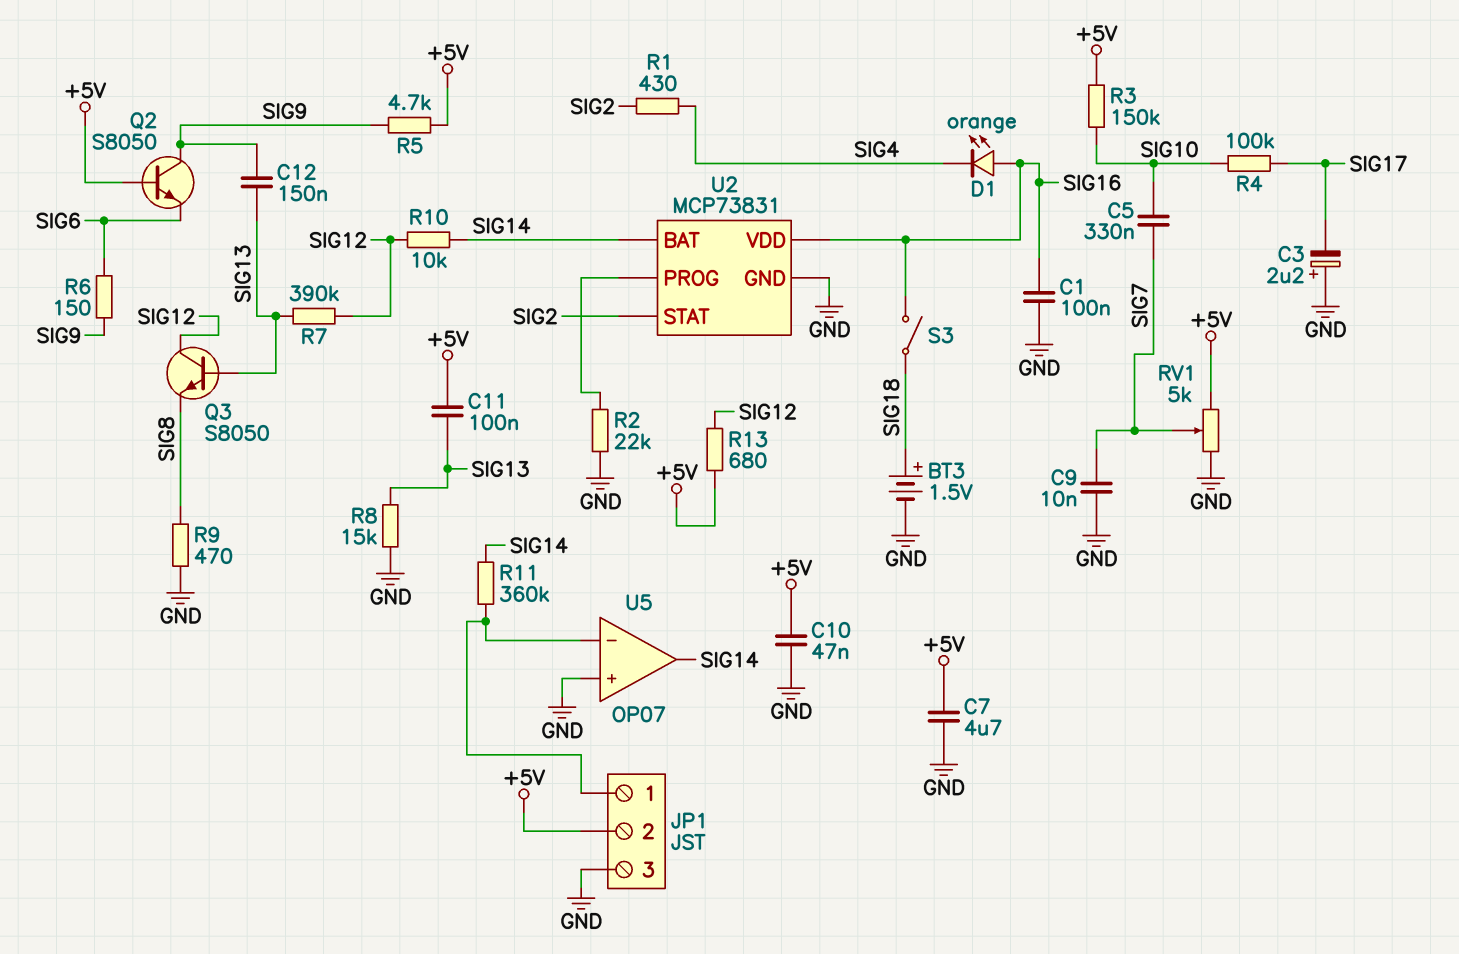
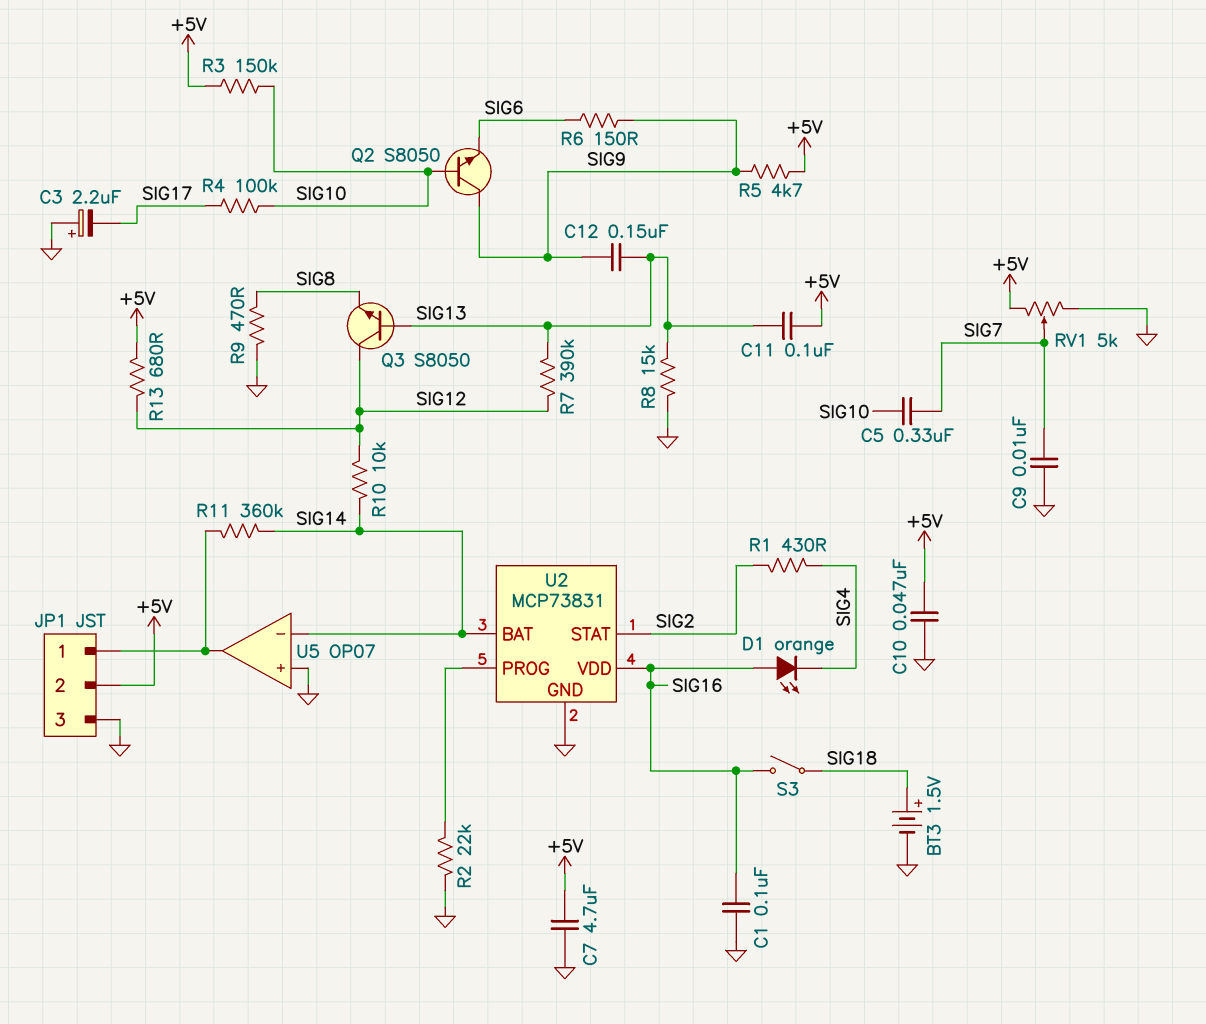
Q2: NPN S8050 (B +5V, C SIG9, E SIG6) -> NPN S8050 (B SIG10, C SIG9, E SIG6)
U5 pin in-: JP1/1 -> SIG14
U5 pin out: SIG14 -> JP1/1

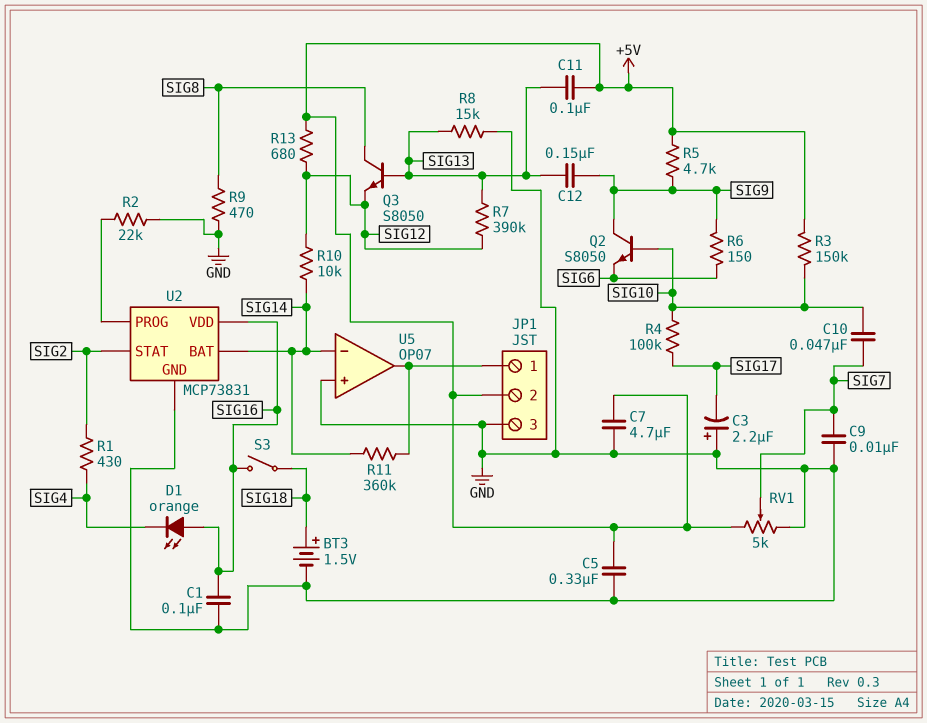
C5: 330nF (SIG7, SIG10) -> 330nF (+5V, GND)
C10: 47nF (+5V, GND) -> 47nF (SIG7, SIG10)
Q3: NPN S8050 (B SIG13, C SIG12, E SIG8) -> NPN S8050 (B SIG13, C SIG8, E SIG12)

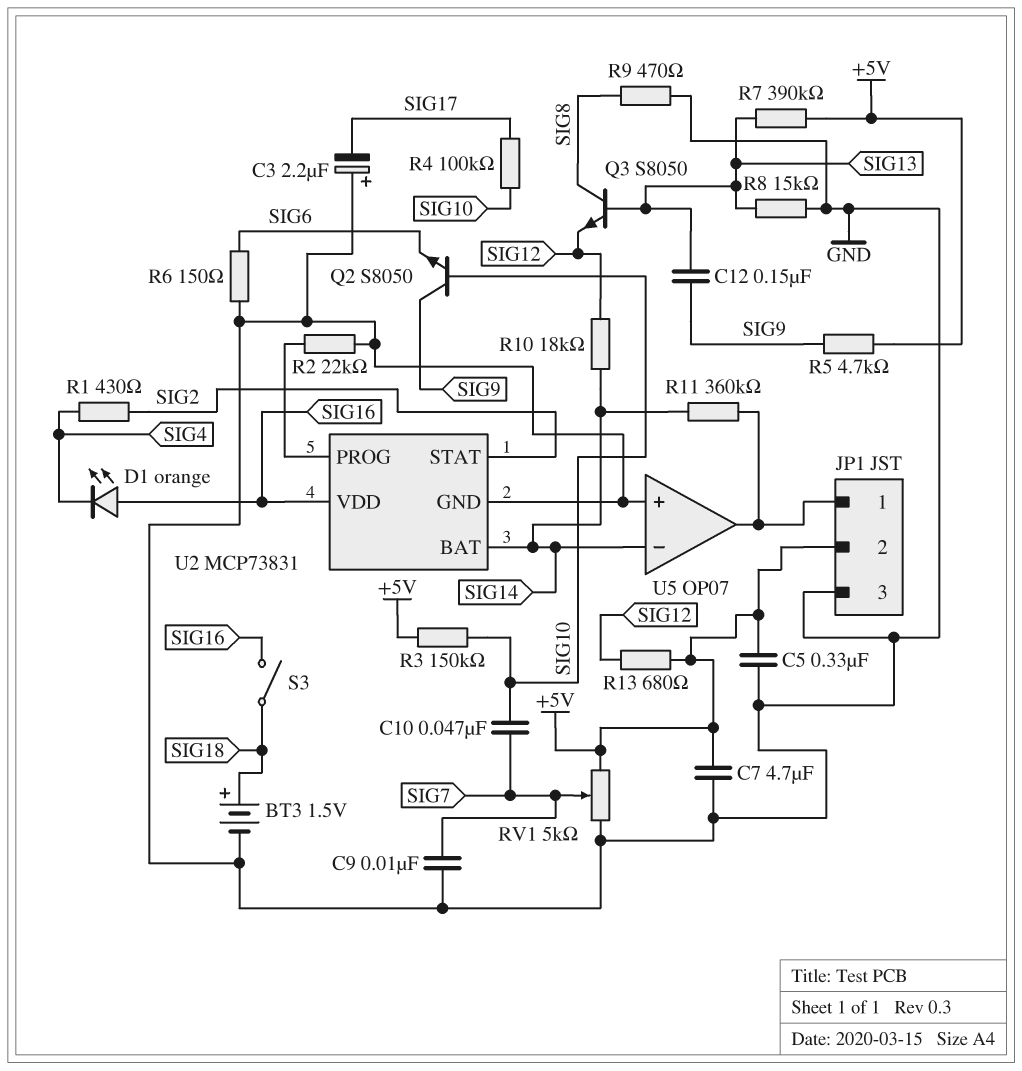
C1: 100nF (GND, SIG16) -> none
C11: 100nF (+5V, SIG13) -> none
R6: 150 (SIG6, SIG9) -> 150 (GND, SIG6)
R7: 390k (SIG12, SIG13) -> 390k (+5V, SIG13)
R10: 10k (SIG12, SIG14) -> 18k (SIG12, SIG14)

